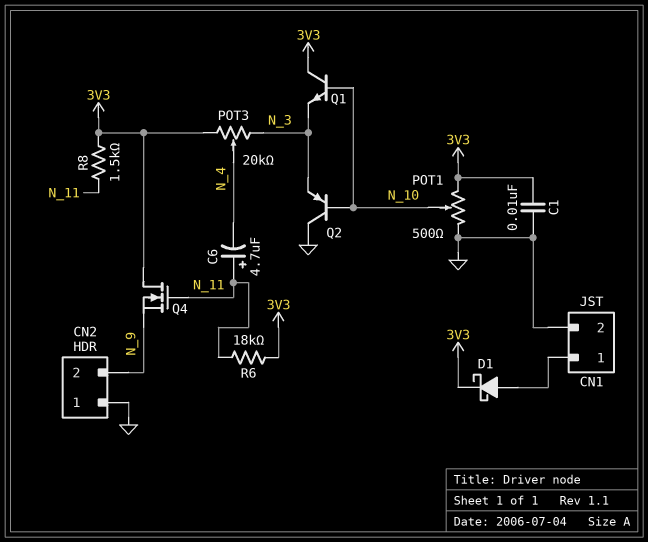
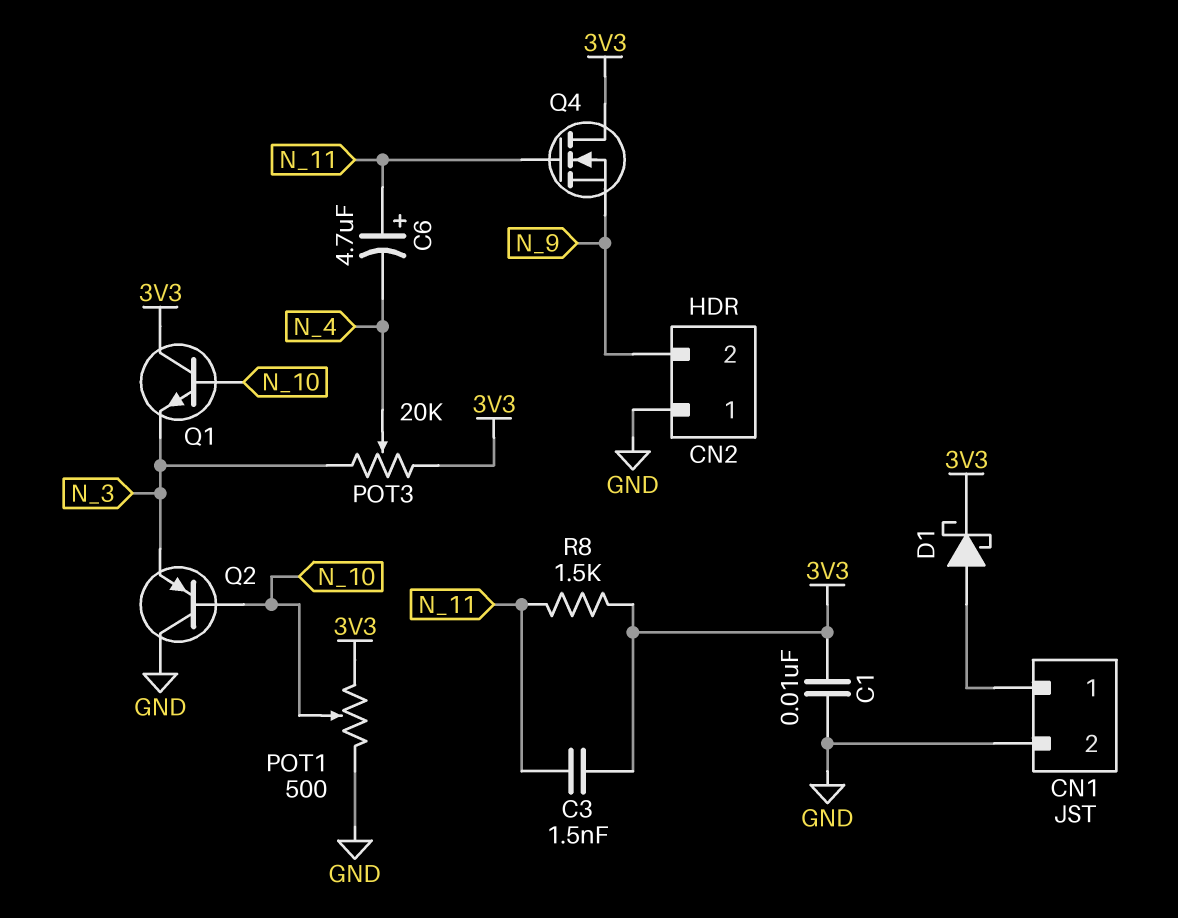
C3: none -> 1.5nF (3V3, N_11)
R6: 18k (3V3, N_11) -> none

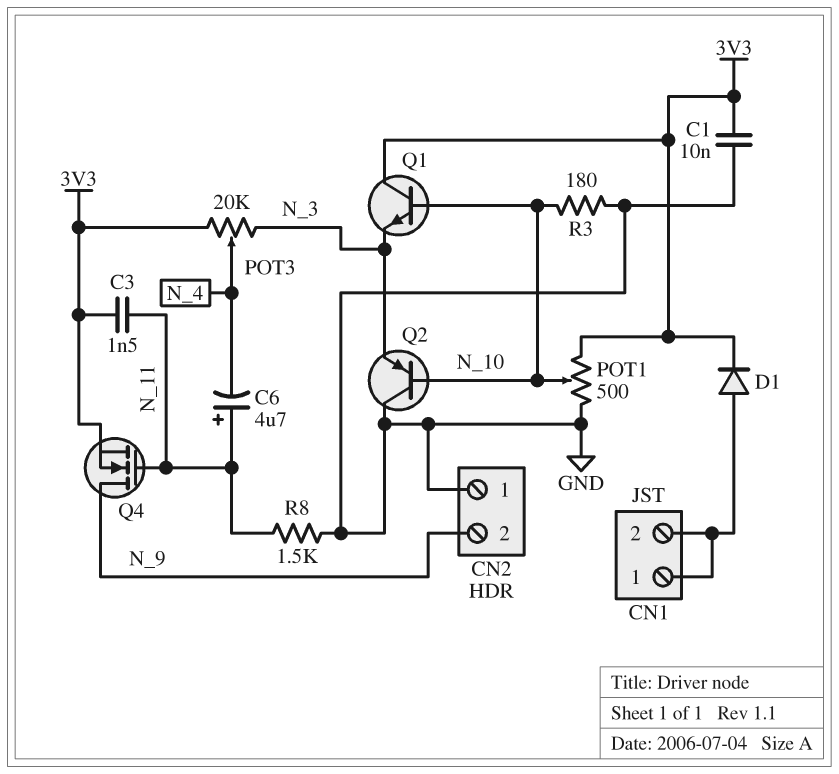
CN1 pin 2: GND -> CN1/1
D1: schottky (A CN1/1, K 3V3) -> diode (A CN1/1, K 3V3)
Q4: NMOS (G N_11, D 3V3, S N_9) -> NMOS (G N_11, D N_9, S 3V3)
R3: none -> 180 (GND, N_10)
R8: 1.5k (3V3, N_11) -> 1.5k (GND, N_11)

